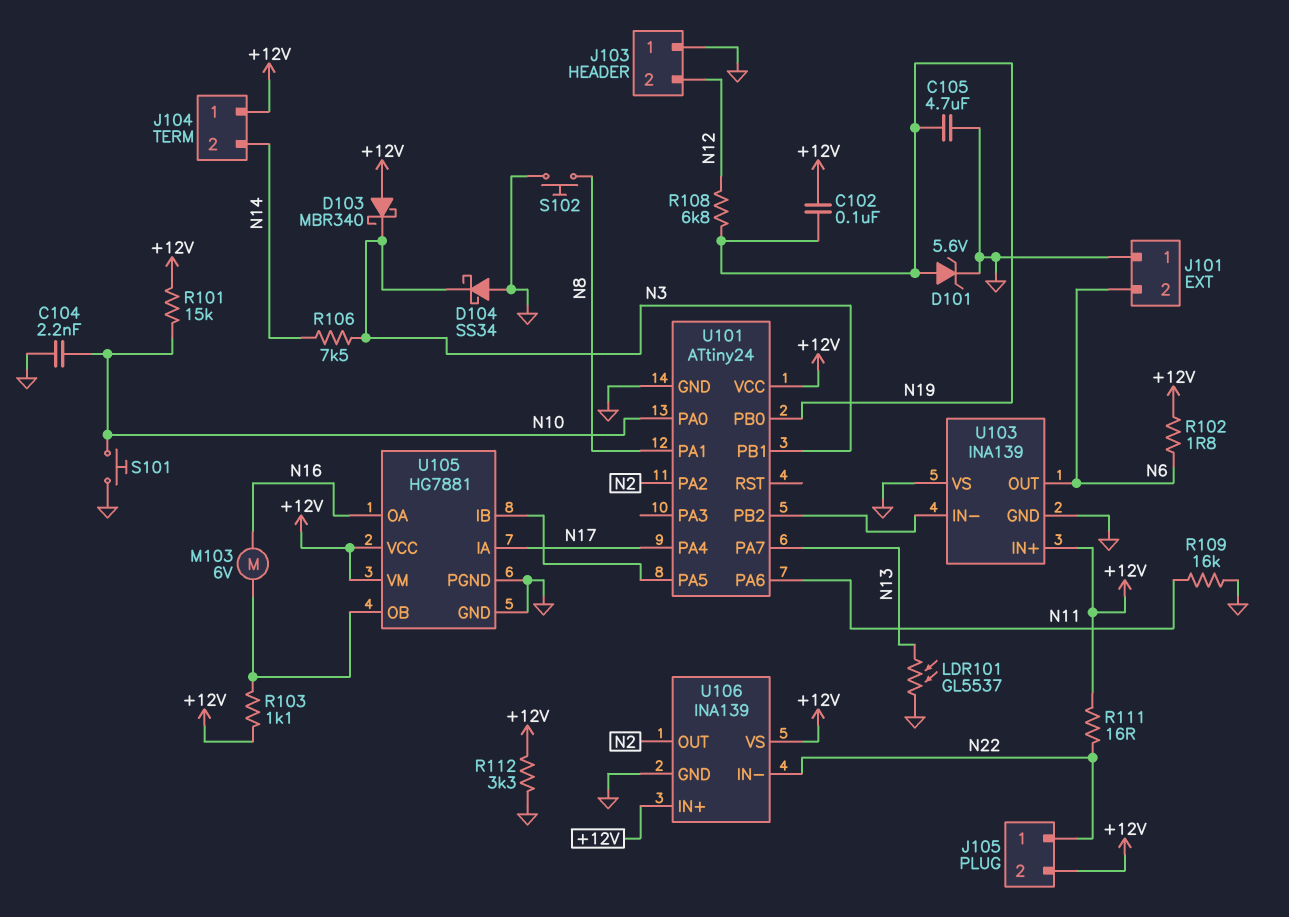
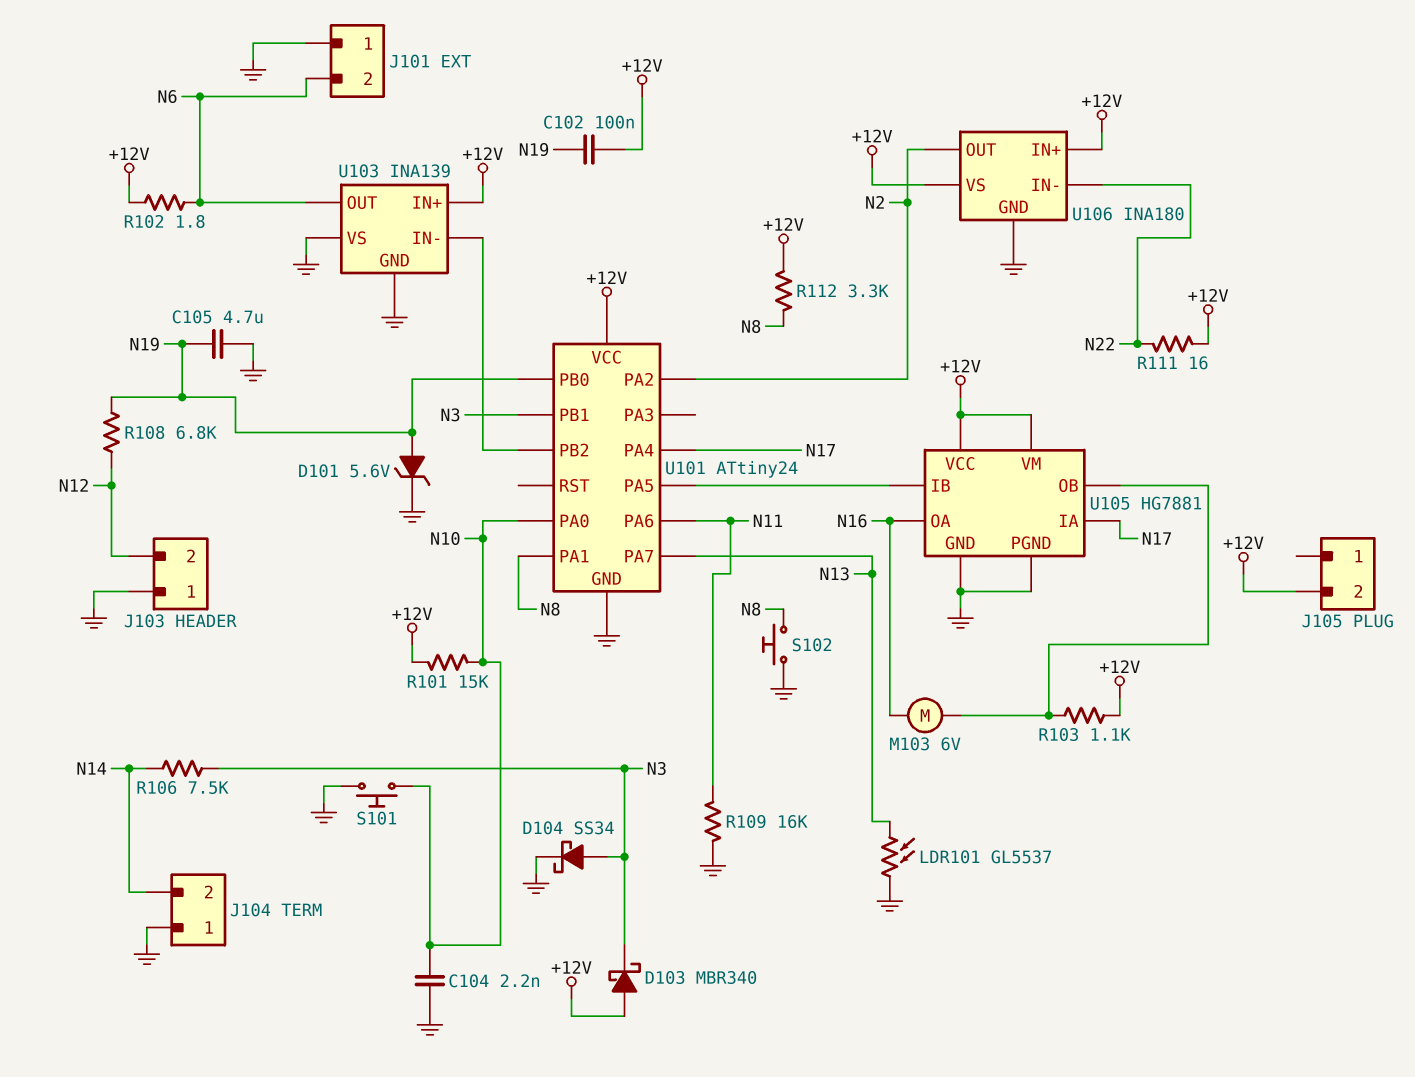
D104: schottky SS34 (A GND, K N3) -> schottky SS34 (A N3, K GND)
J104 pin 1: +12V -> GND
J105 pin 1: N22 -> none
R112: 3.3k (+12V, GND) -> 3.3k (+12V, N8)
U106: INA139 -> INA180

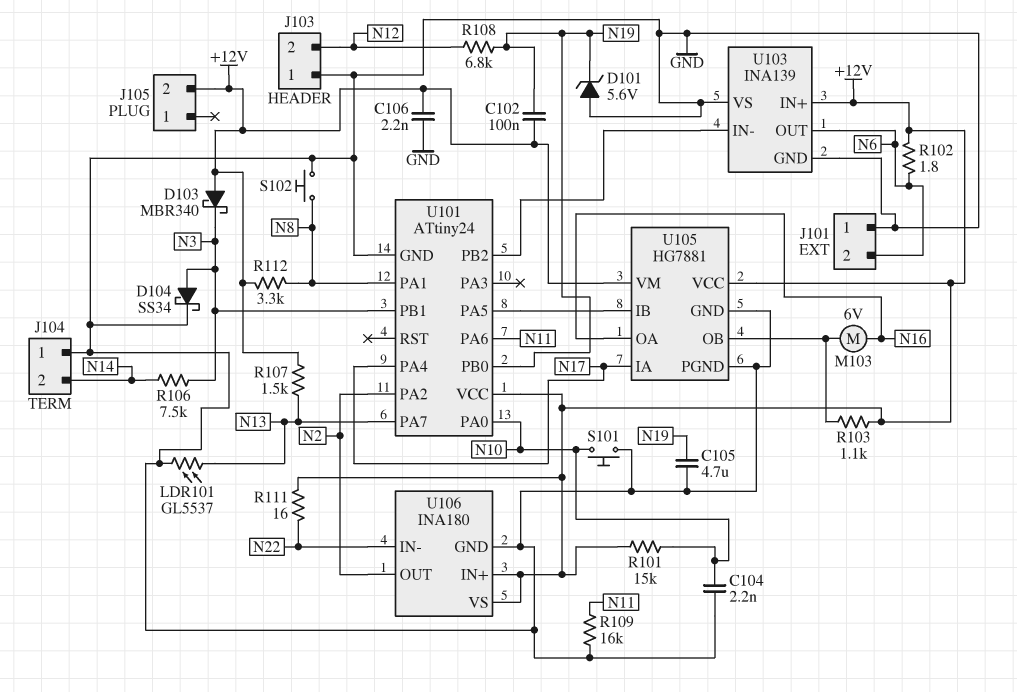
C106: none -> 2.2nF (+12V, GND)
D101: zener 5.6V (A N19, K GND) -> zener 5.6V (A GND, K N19)
R107: none -> 1.5k (+12V, N13)

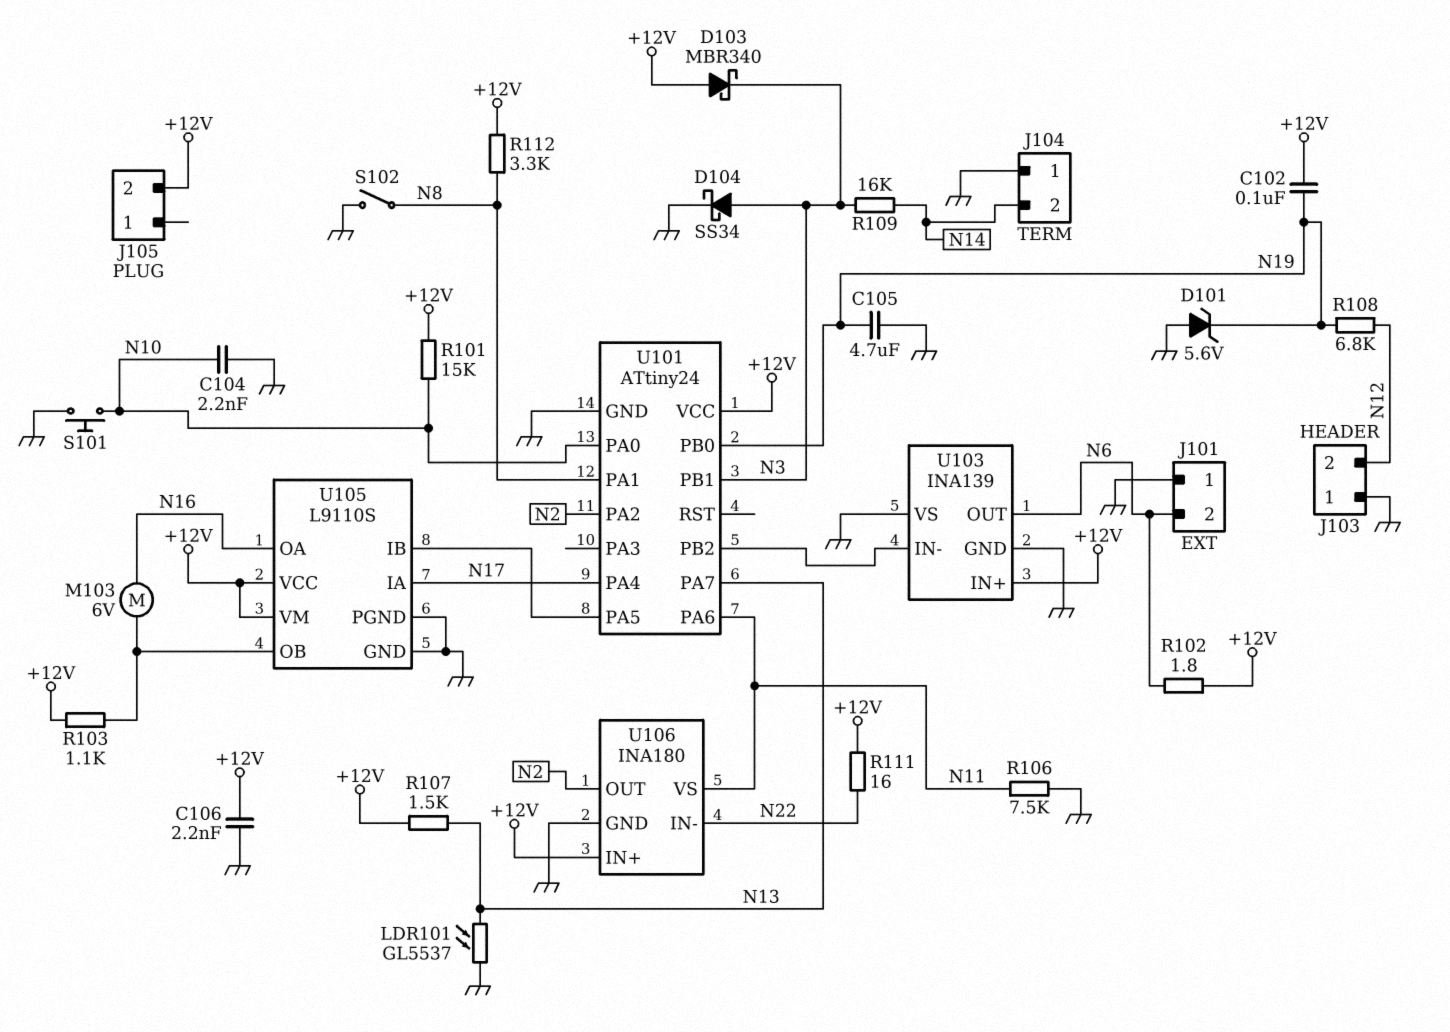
R106: 7.5k (N3, N14) -> 7.5k (GND, N11)
R109: 16k (GND, N11) -> 16k (N3, N14)
S102: button (GND, N8) -> switch (GND, N8)
U105: HG7881 -> L9110S
U106 pin VS: +12V -> N11

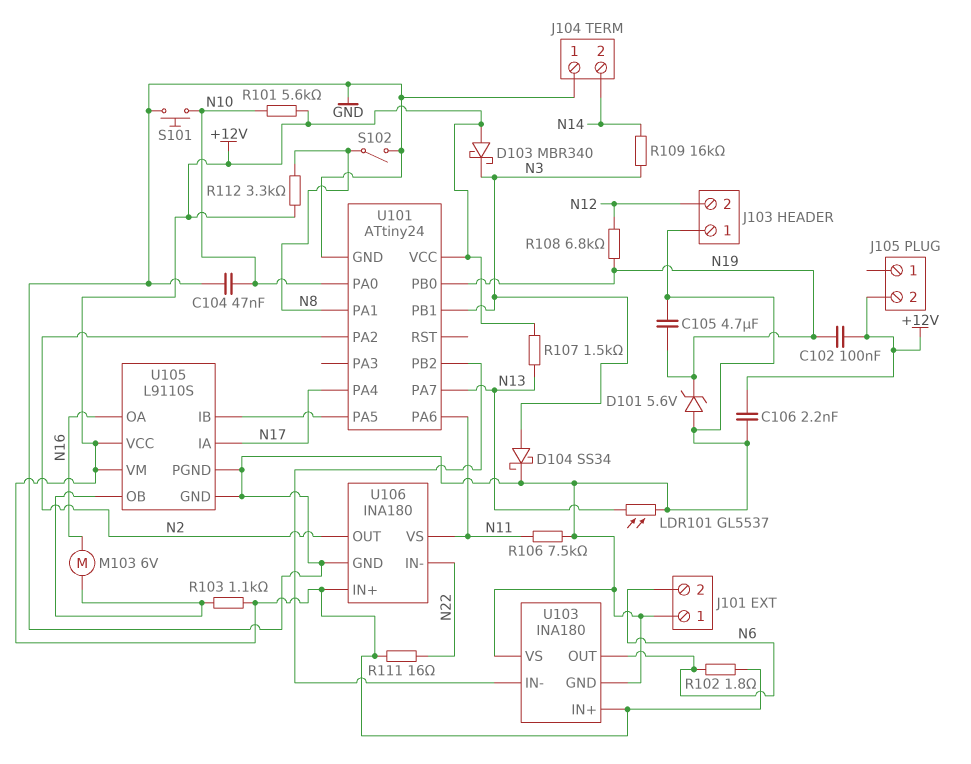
C104: 2.2nF (GND, N10) -> 47nF (GND, N10)
R101: 15k (+12V, N10) -> 5.6k (+12V, N10)
U103: INA139 -> INA180

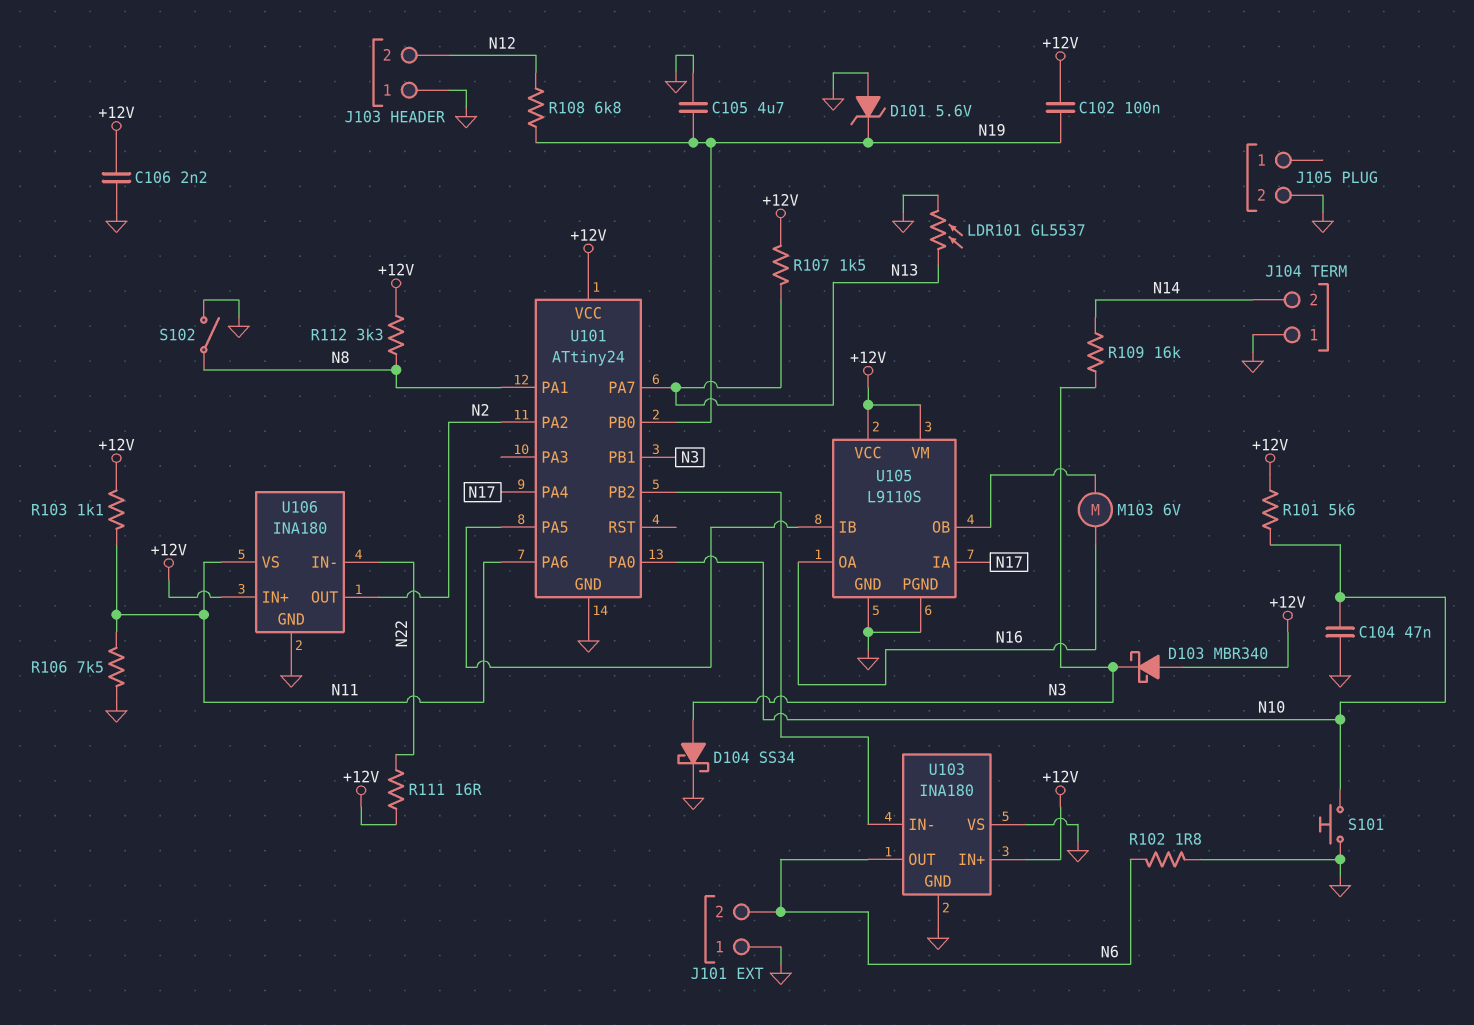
J105 pin 2: +12V -> GND
R102: 1.8 (+12V, N6) -> 1.8 (GND, N6)
R103: 1.1k (+12V, U105/OB) -> 1.1k (+12V, N11)

